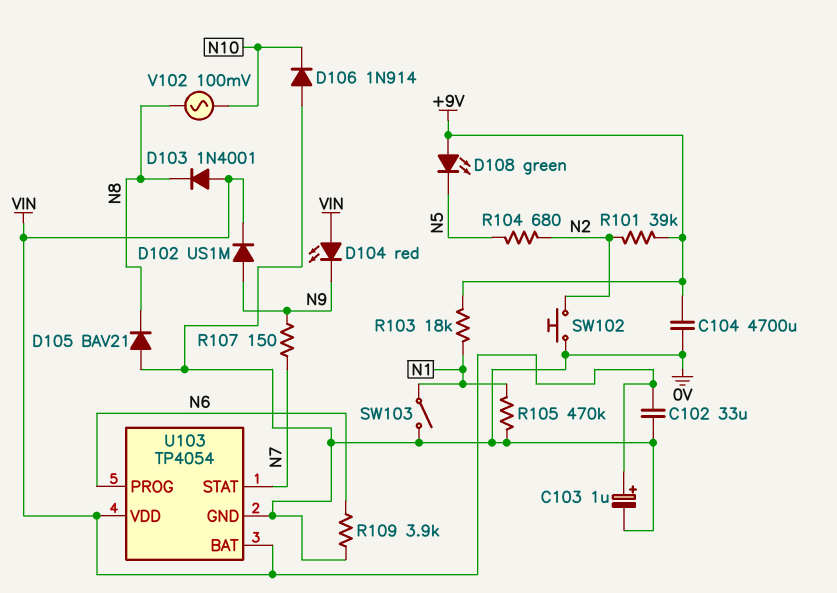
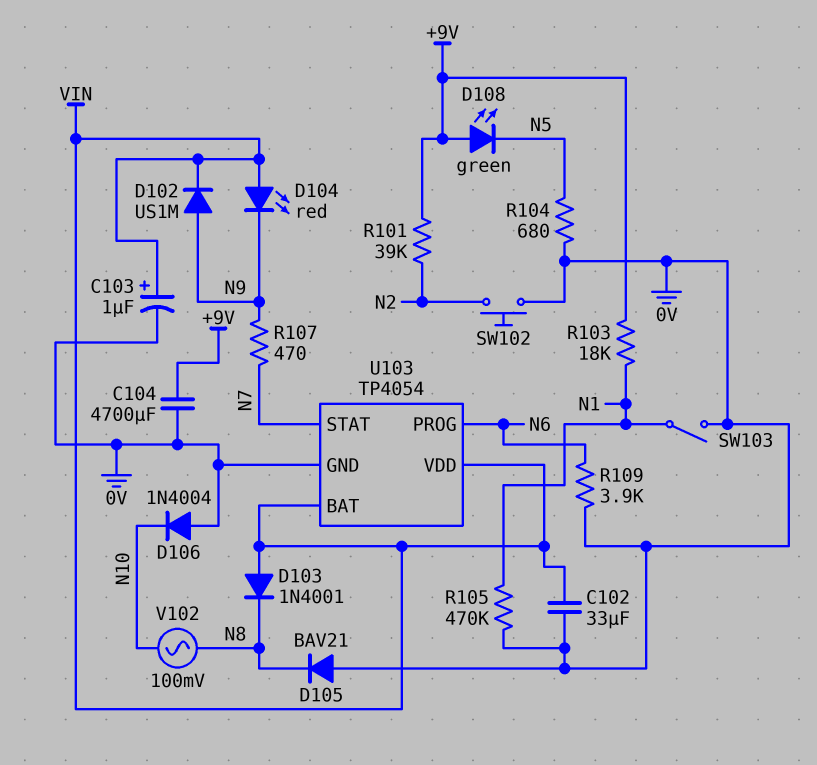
D106: diode 1N914 (A 0V, K N10) -> diode 1N4004 (A 0V, K N10)
R104: 680 (N2, N5) -> 680 (0V, N5)
R107: 150 (N7, N9) -> 470 (N7, N9)

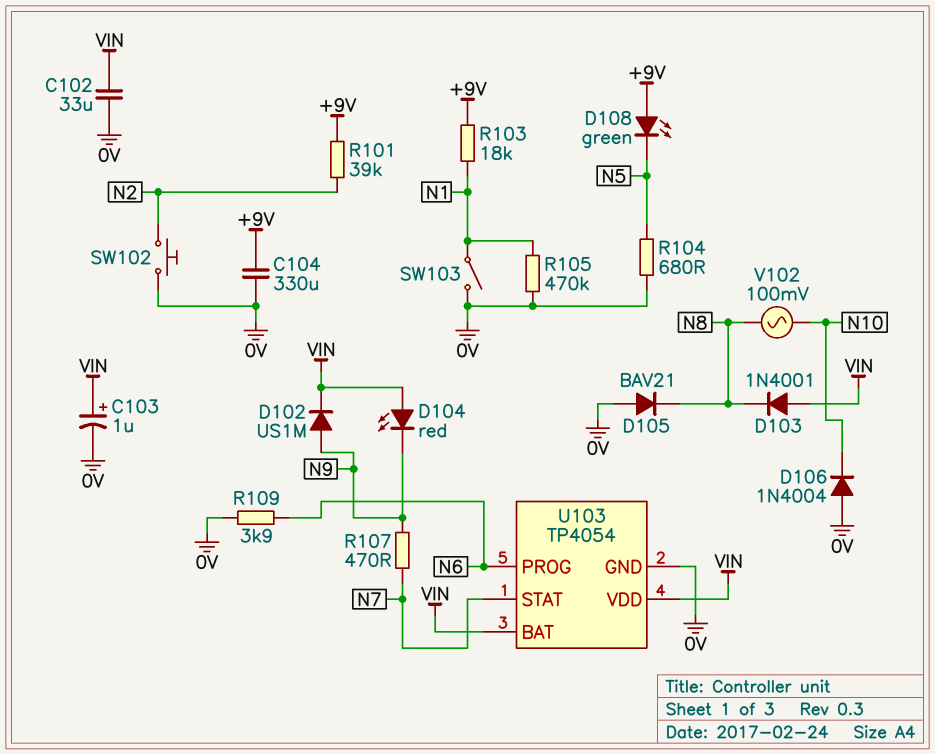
C104: 4700uF (+9V, 0V) -> 330uF (+9V, 0V)

